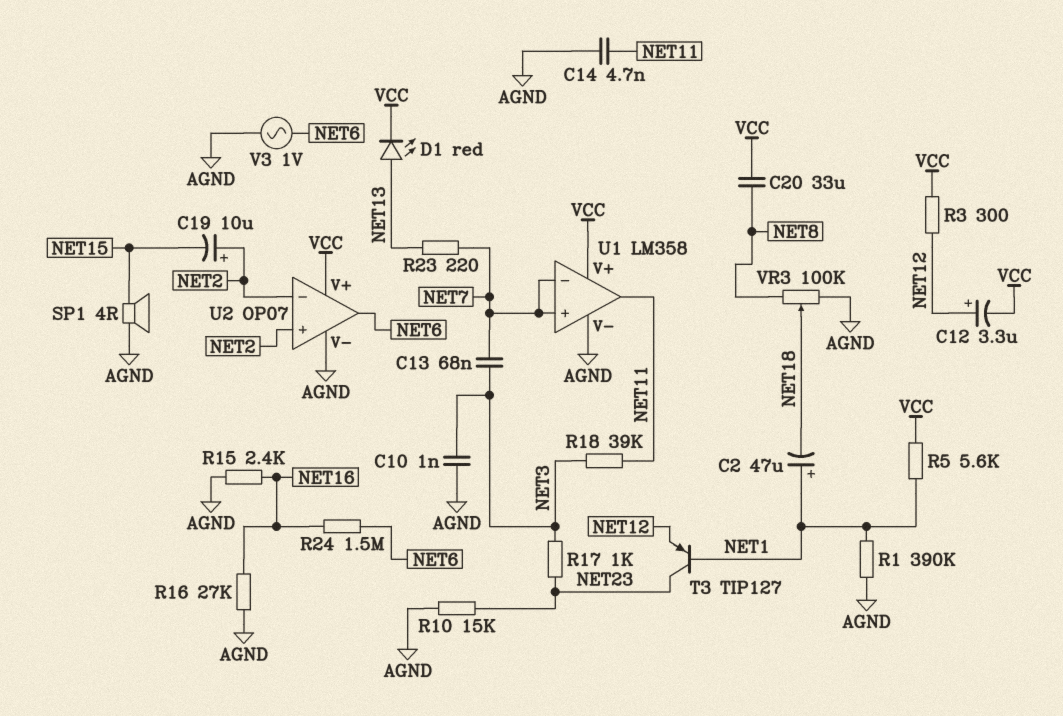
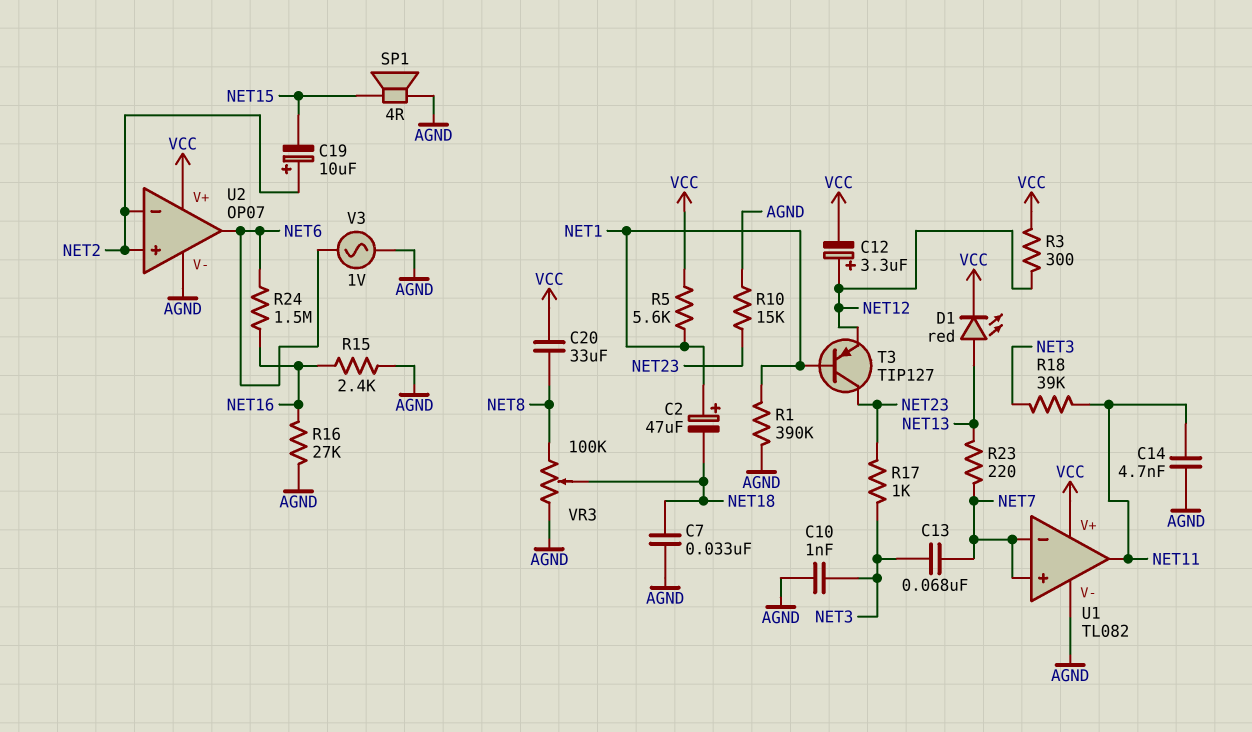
C7: none -> 33nF (AGND, NET18)
U1: LM358 -> TL082

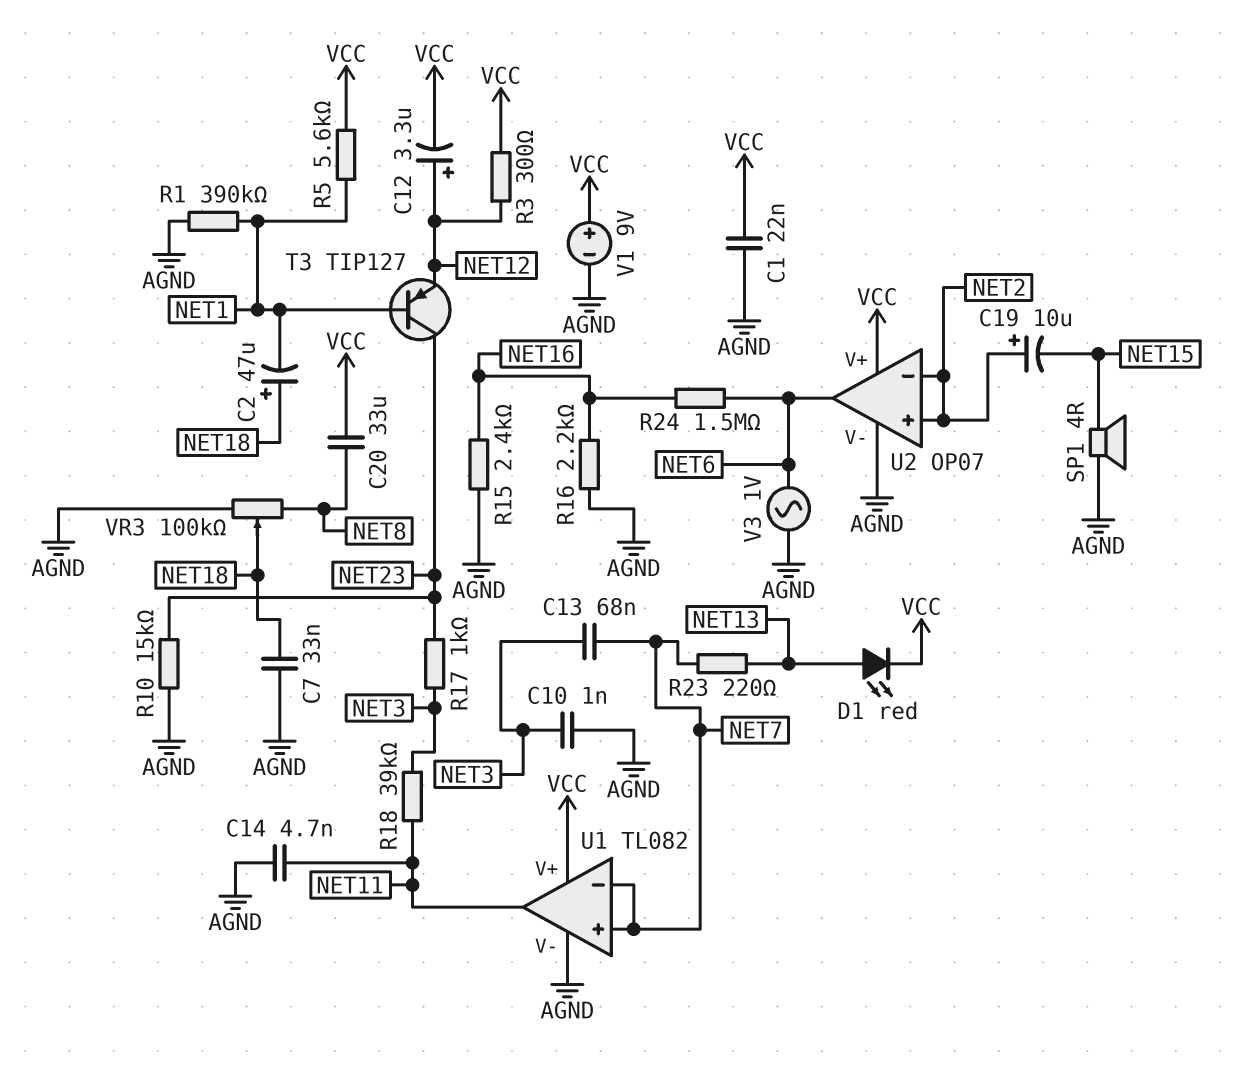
C1: none -> 22nF (AGND, VCC)
C2: 47uF (plus NET1, minus NET18) -> 47uF (plus NET18, minus NET1)
R16: 27k (AGND, NET16) -> 2.2k (AGND, NET16)
V1: none -> 9V (plus VCC, minus AGND)

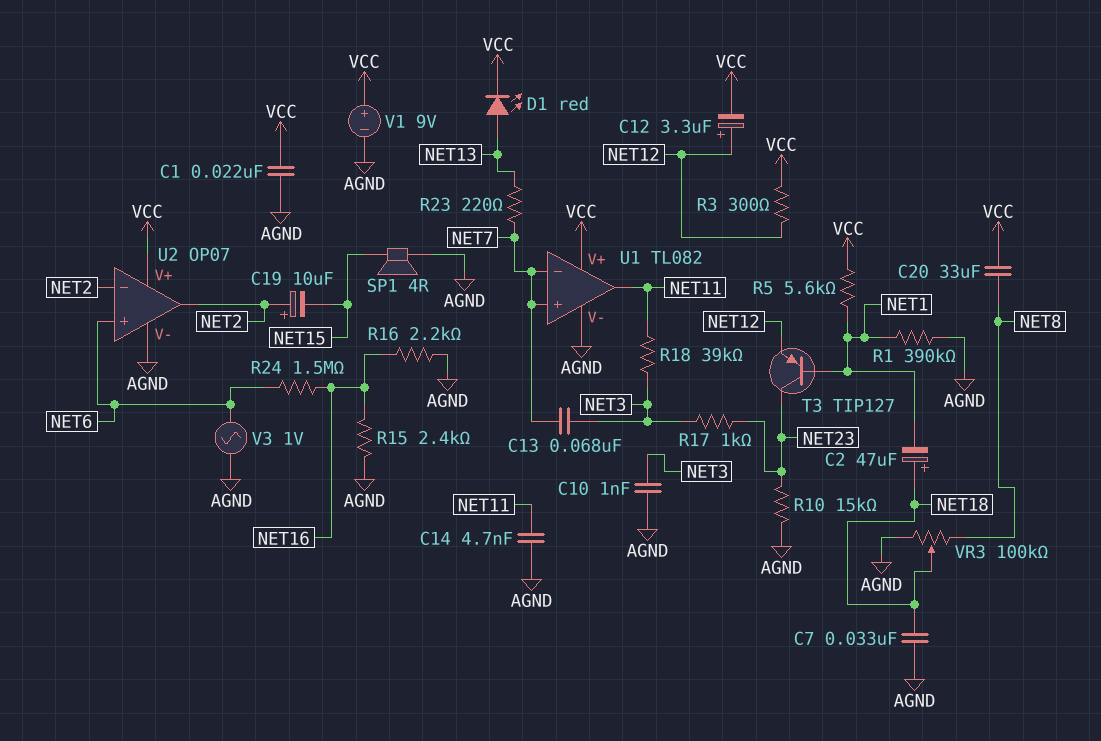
U2 pin in+: NET2 -> NET6
U2 pin out: NET6 -> NET2

